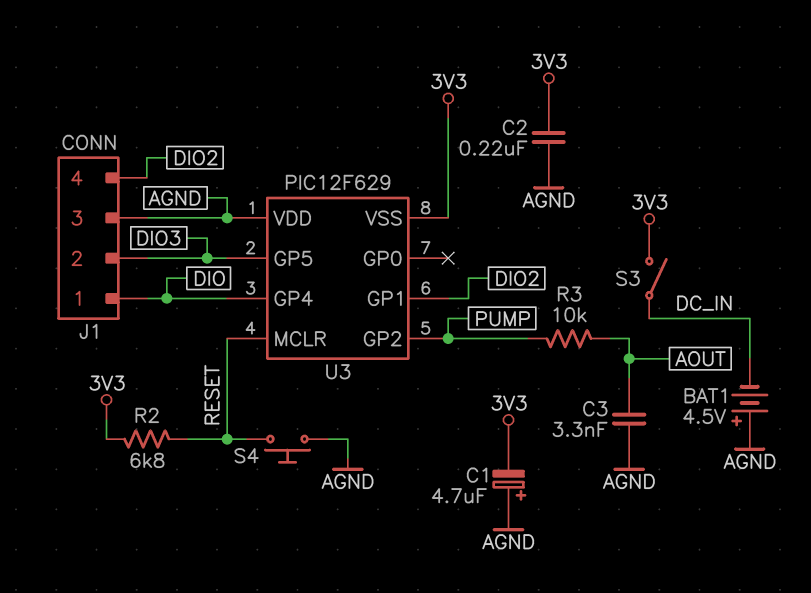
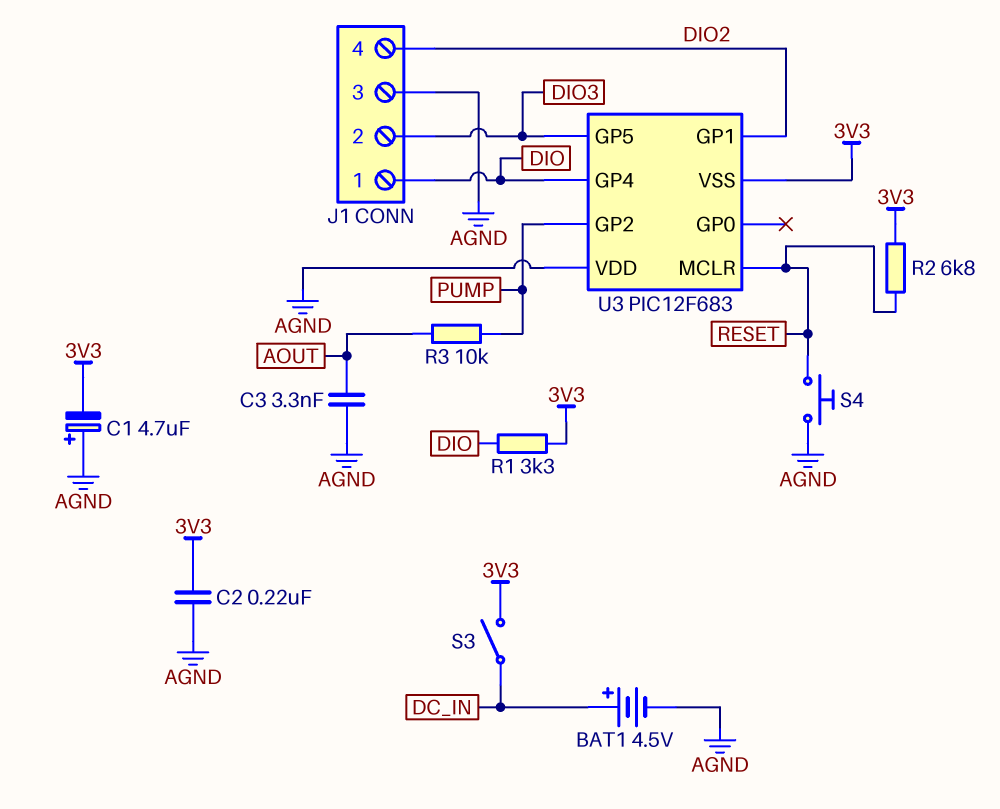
BAT1: 4.5V (plus AGND, minus DC_IN) -> 4.5V (plus DC_IN, minus AGND)
R1: none -> 3.3k (3V3, DIO)
U3: PIC12F629 -> PIC12F683

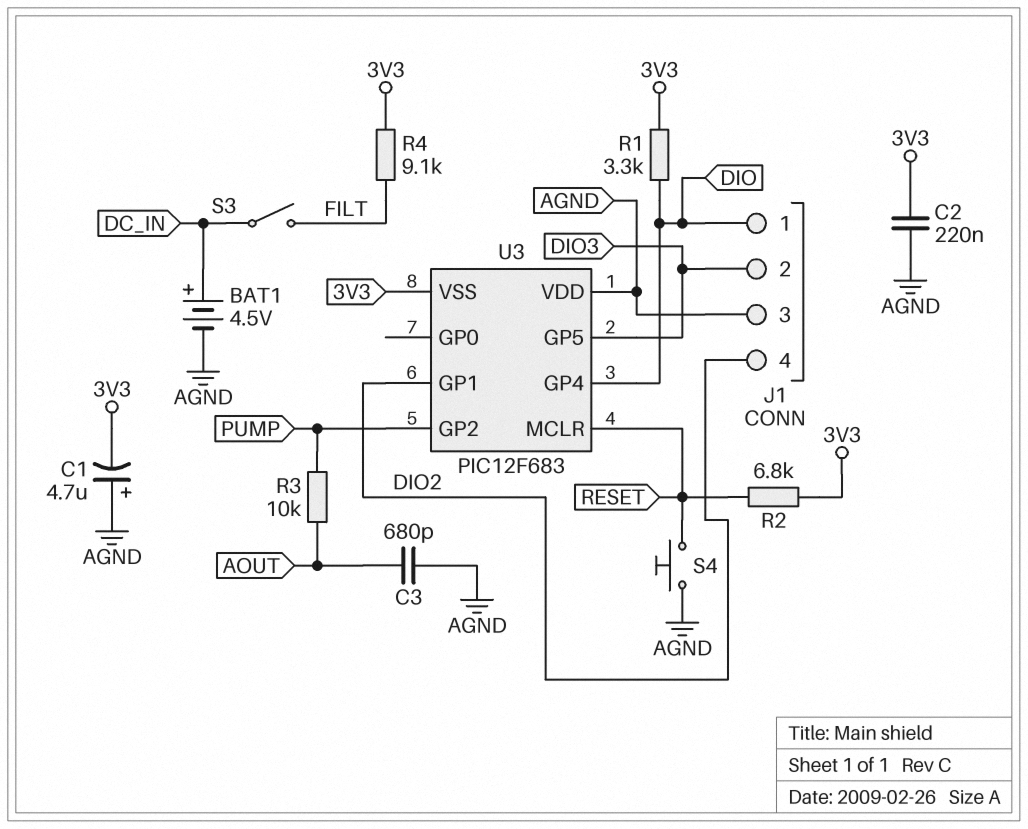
C3: 3.3nF (AGND, AOUT) -> 680pF (AGND, AOUT)
R4: none -> 9.1k (3V3, FILT)
S3: switch (3V3, DC_IN) -> switch (DC_IN, FILT)

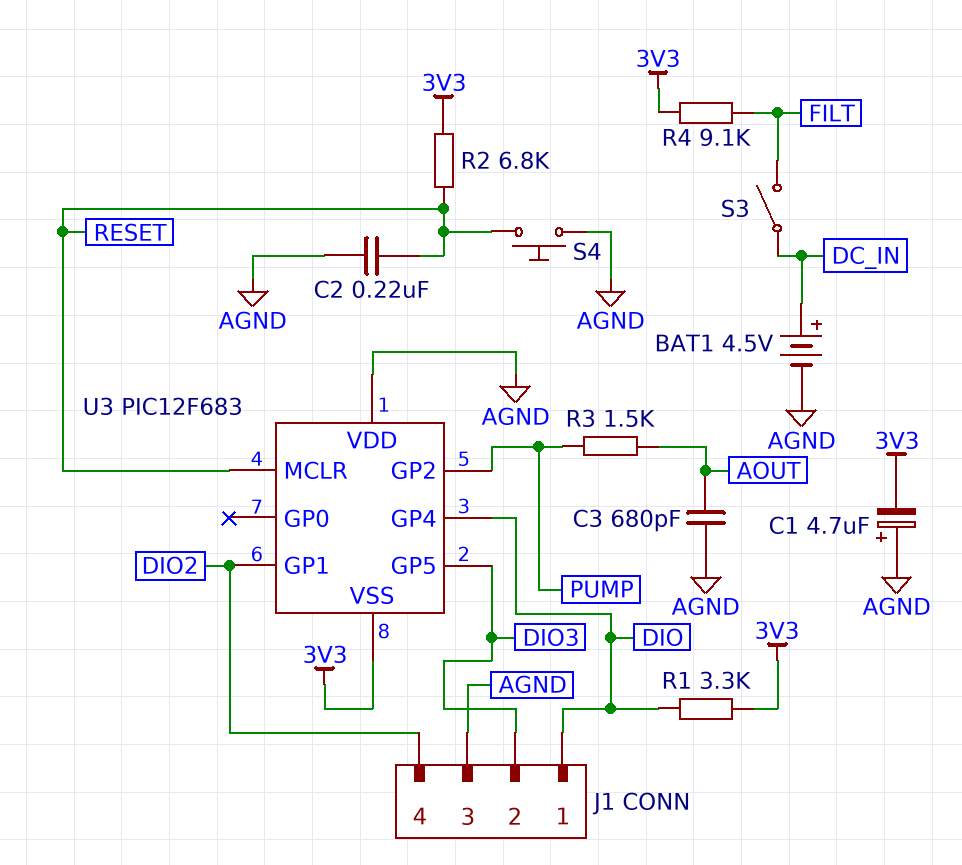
C2: 220nF (3V3, AGND) -> 220nF (AGND, RESET)
R3: 10k (AOUT, PUMP) -> 1.5k (AOUT, PUMP)

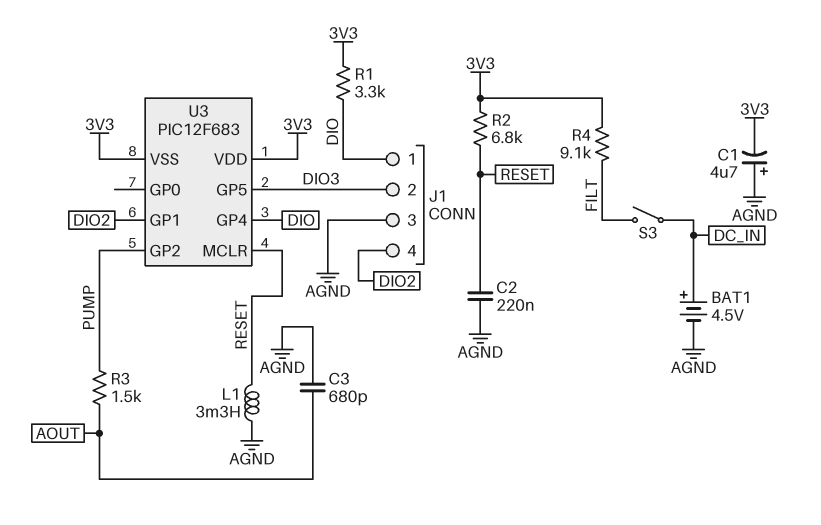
L1: none -> 3.3mH (AGND, RESET)
S4: button (AGND, RESET) -> none
U3 pin VDD: AGND -> 3V3

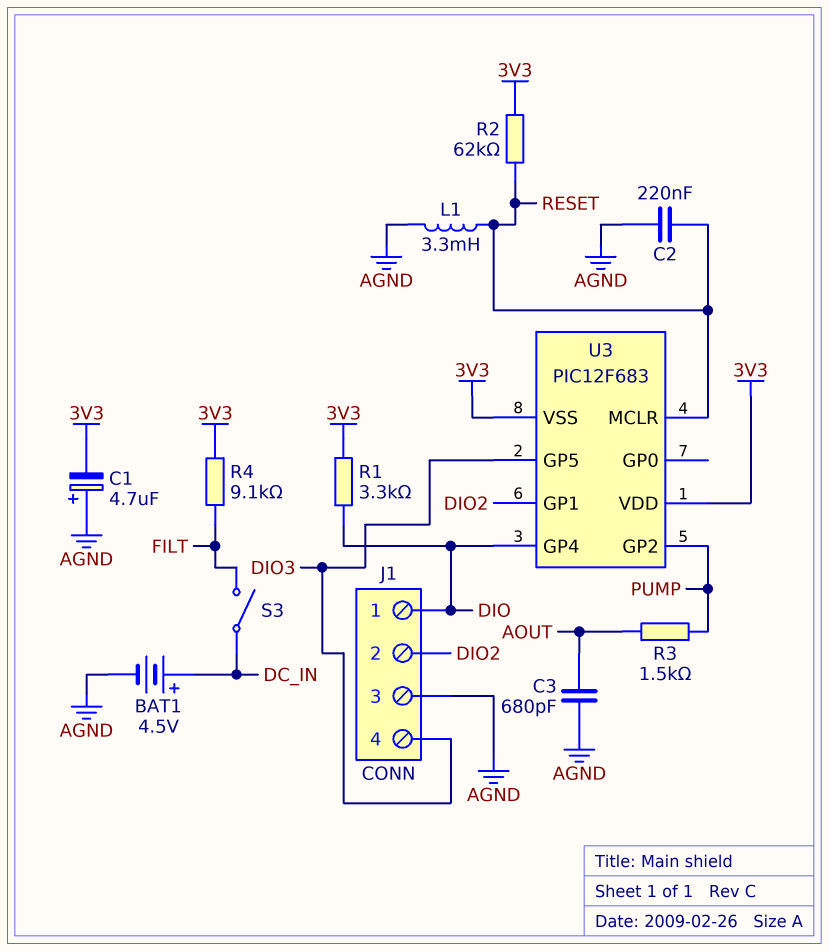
J1 pin 2: DIO3 -> DIO2
J1 pin 4: DIO2 -> DIO3
R2: 6.8k (3V3, RESET) -> 62k (3V3, RESET)

